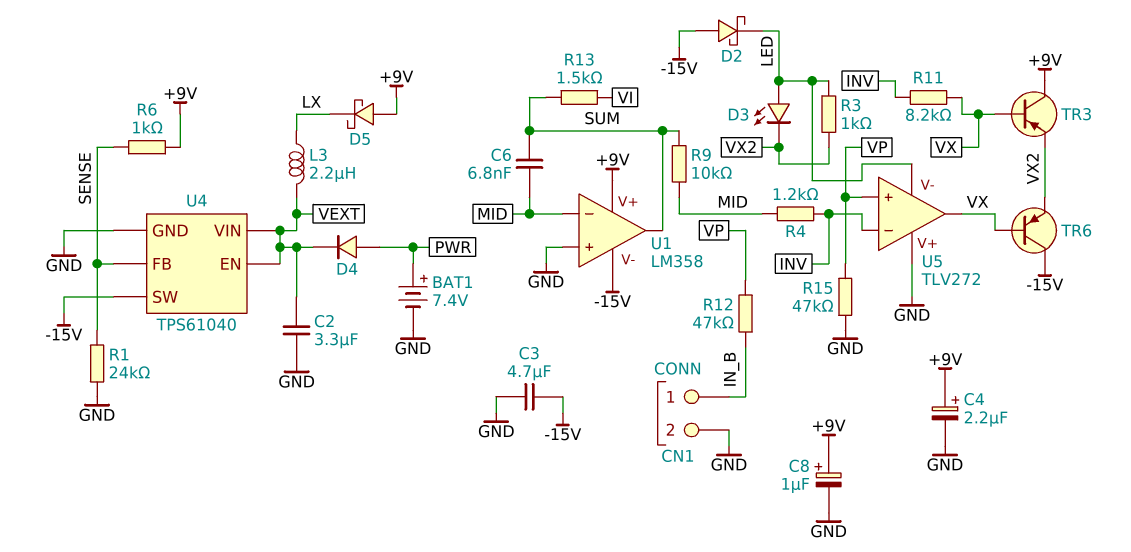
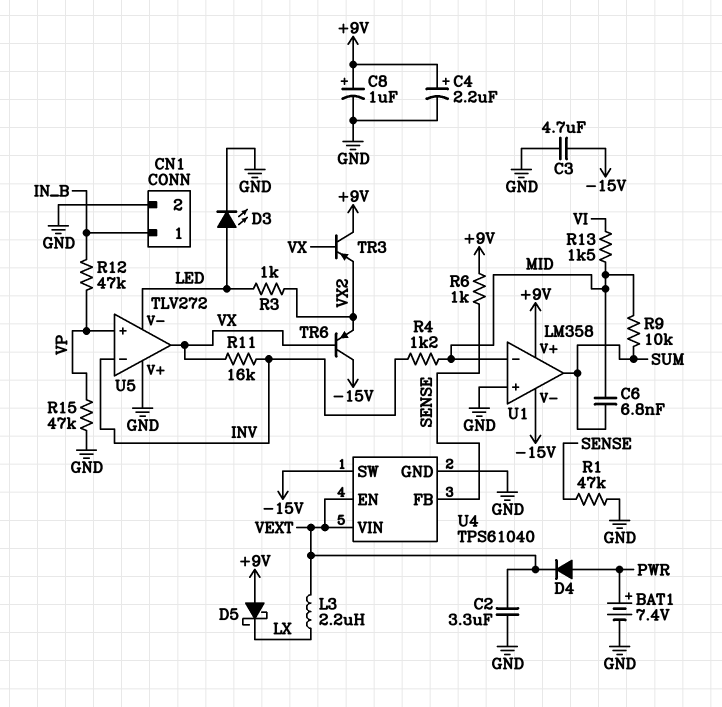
D2: schottky (A -15V, K LED) -> none
D3: LED (A LED, K VX2) -> LED (A LED, K GND)
R1: 24k (GND, SENSE) -> 47k (GND, SENSE)
R11: 8.2k (INV, VX) -> 16k (INV, VX)
R13: 1.5k (SUM, VI) -> 1.5k (MID, VI)

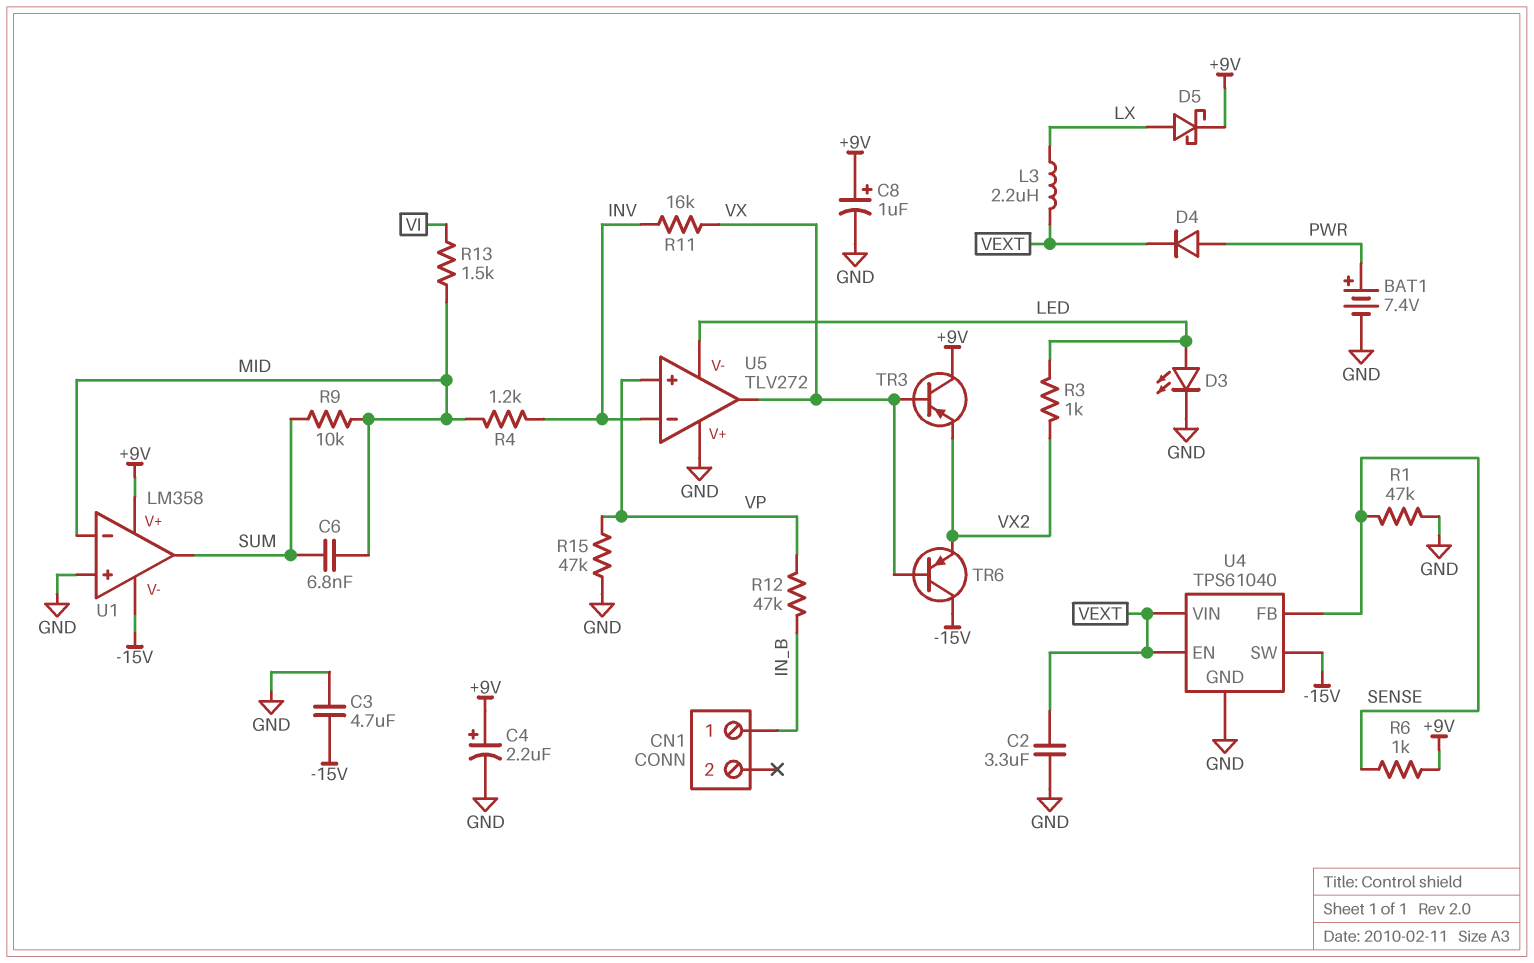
CN1 pin 2: GND -> none
D5: schottky (A +9V, K LX) -> schottky (A LX, K +9V)

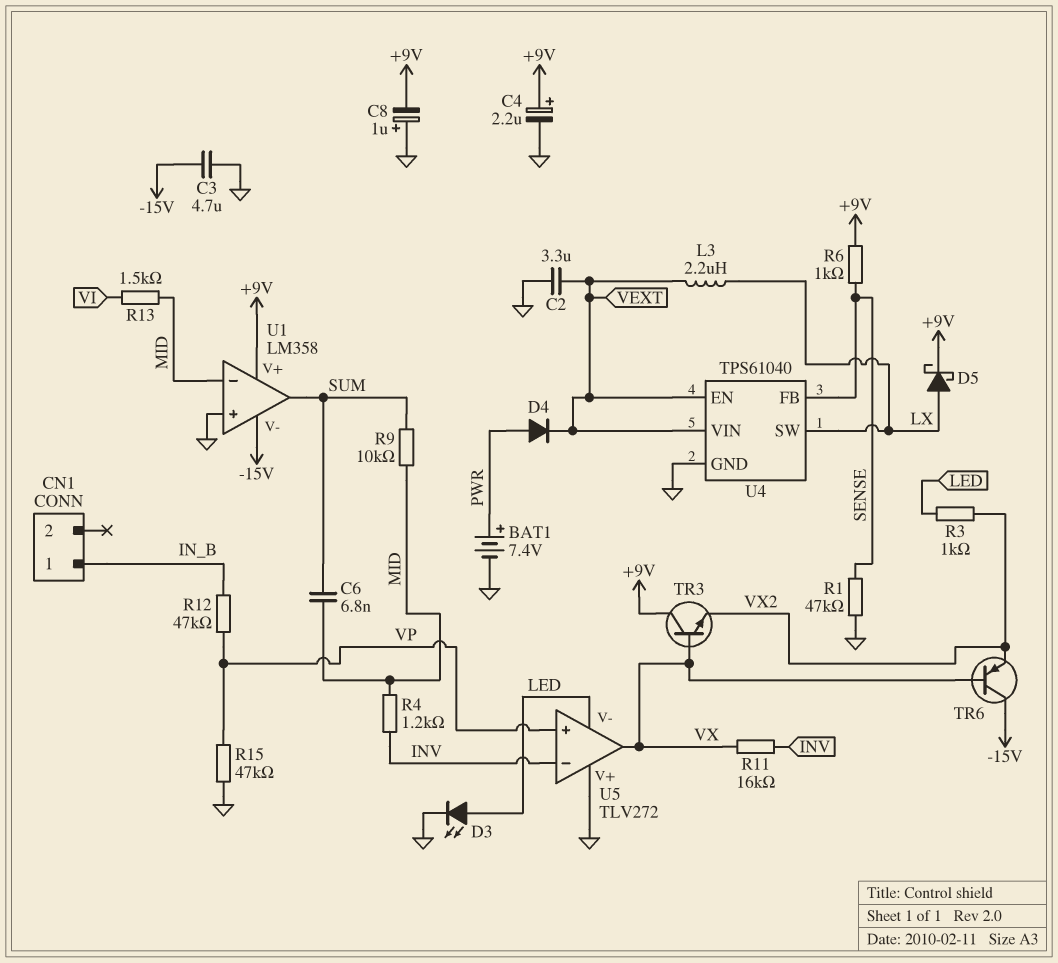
C8: 1uF (plus +9V, minus GND) -> 1uF (plus GND, minus +9V)
TR3: PNP (B VX, C +9V, E VX2) -> NPN (B VX, C +9V, E VX2)
U4 pin SW: -15V -> LX

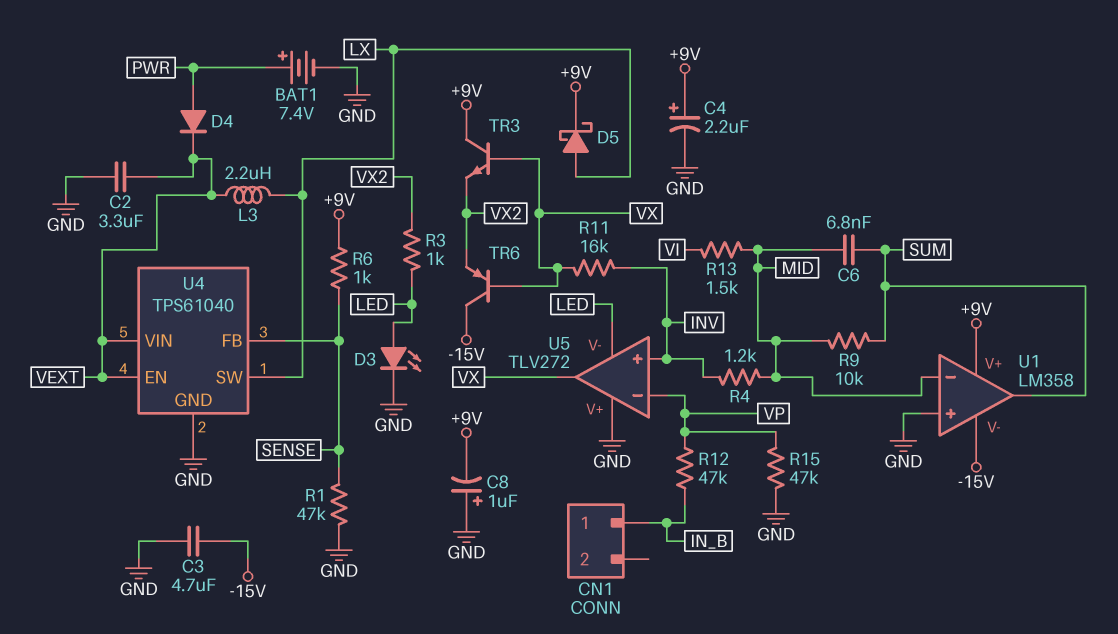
U5 pin in+: VP -> INV
U5 pin in-: INV -> VP

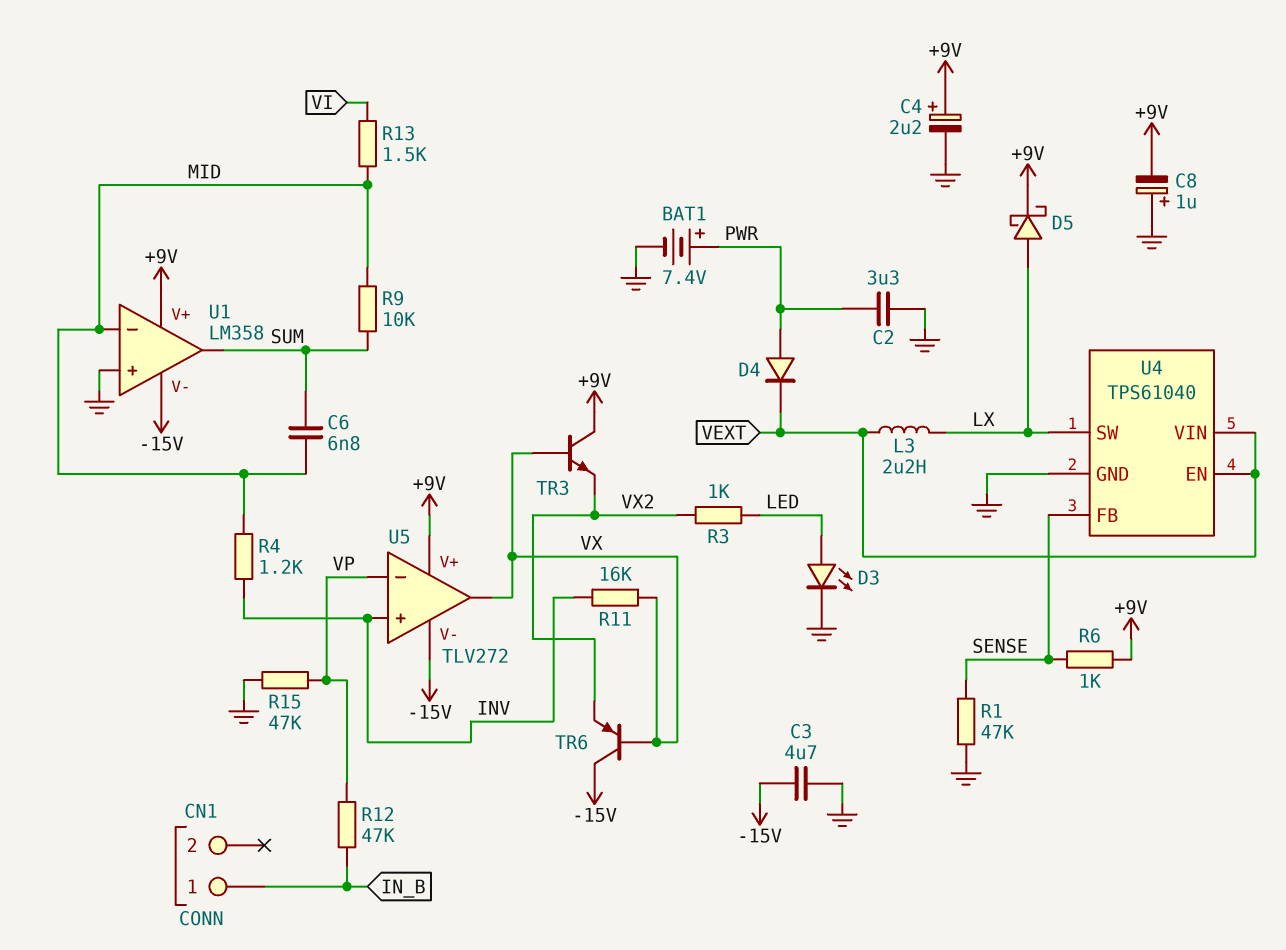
C2: 3.3uF (GND, VEXT) -> 3.3uF (GND, PWR)
U5 pin V+: GND -> +9V
U5 pin V-: LED -> -15V

